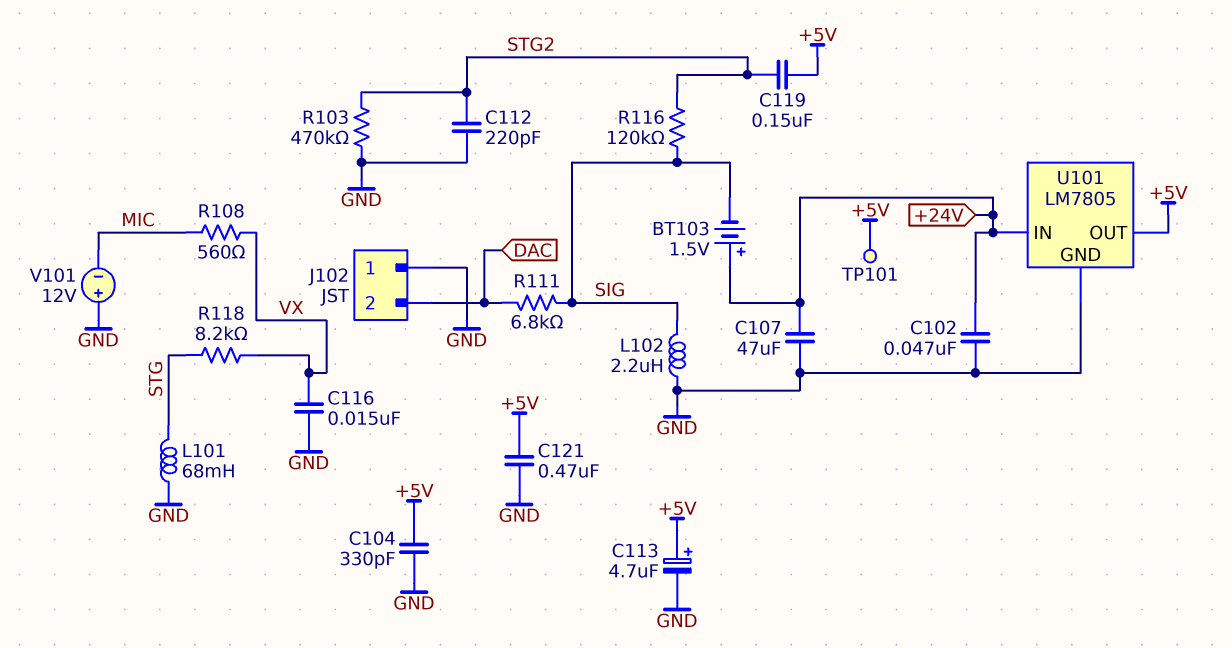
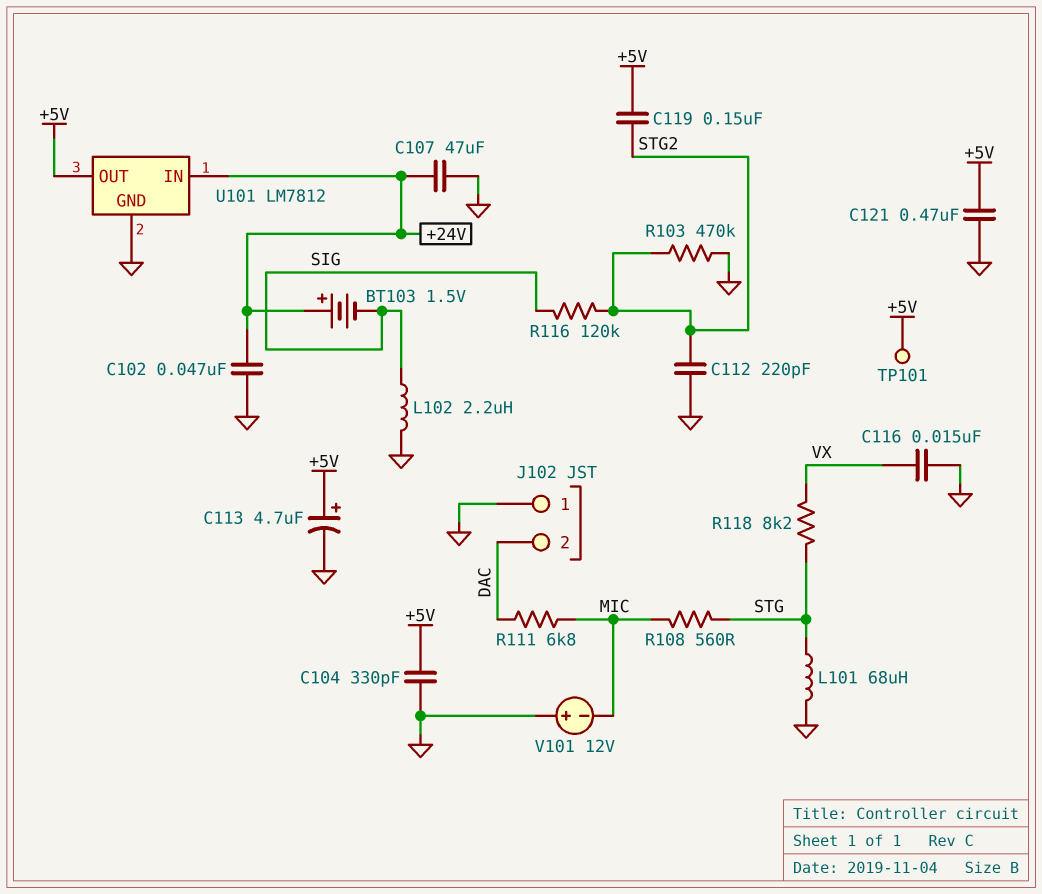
L101: 68mH (GND, STG) -> 68uH (GND, STG)
R108: 560 (MIC, VX) -> 560 (MIC, STG)
R111: 6.8k (DAC, SIG) -> 6.8k (DAC, MIC)
U101: LM7805 -> LM7812

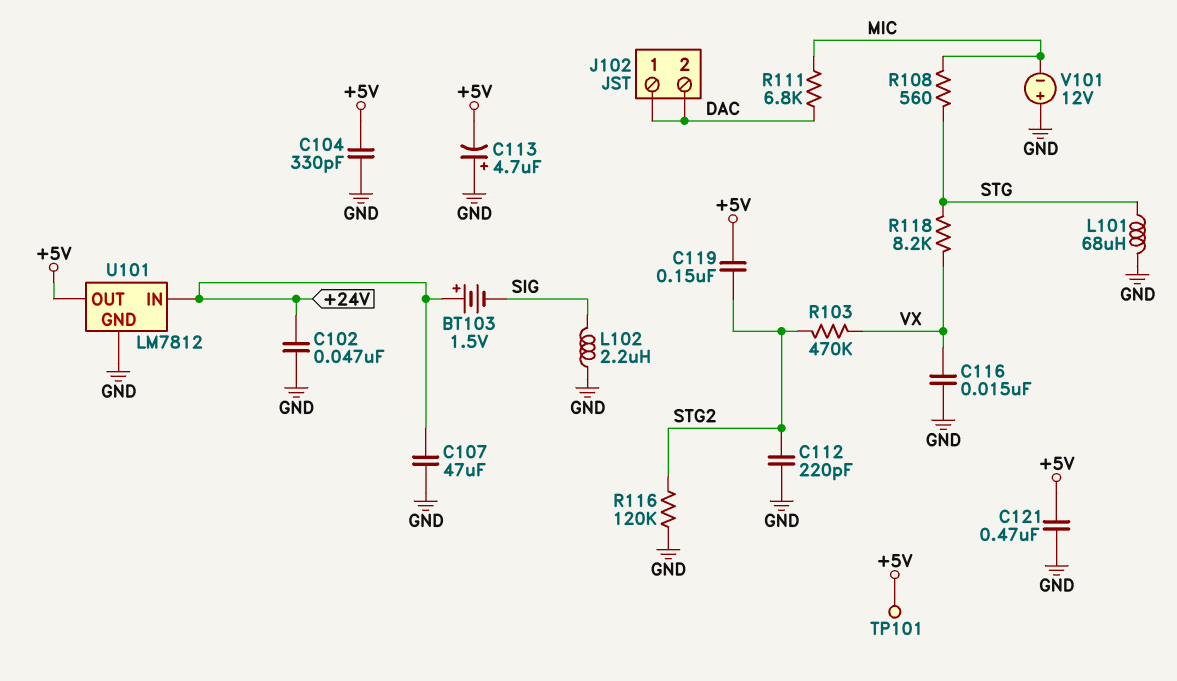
C113: 4.7uF (plus +5V, minus GND) -> 4.7uF (plus GND, minus +5V)
J102 pin 1: GND -> DAC
R103: 470k (GND, STG2) -> 470k (STG2, VX)
R116: 120k (SIG, STG2) -> 120k (GND, STG2)

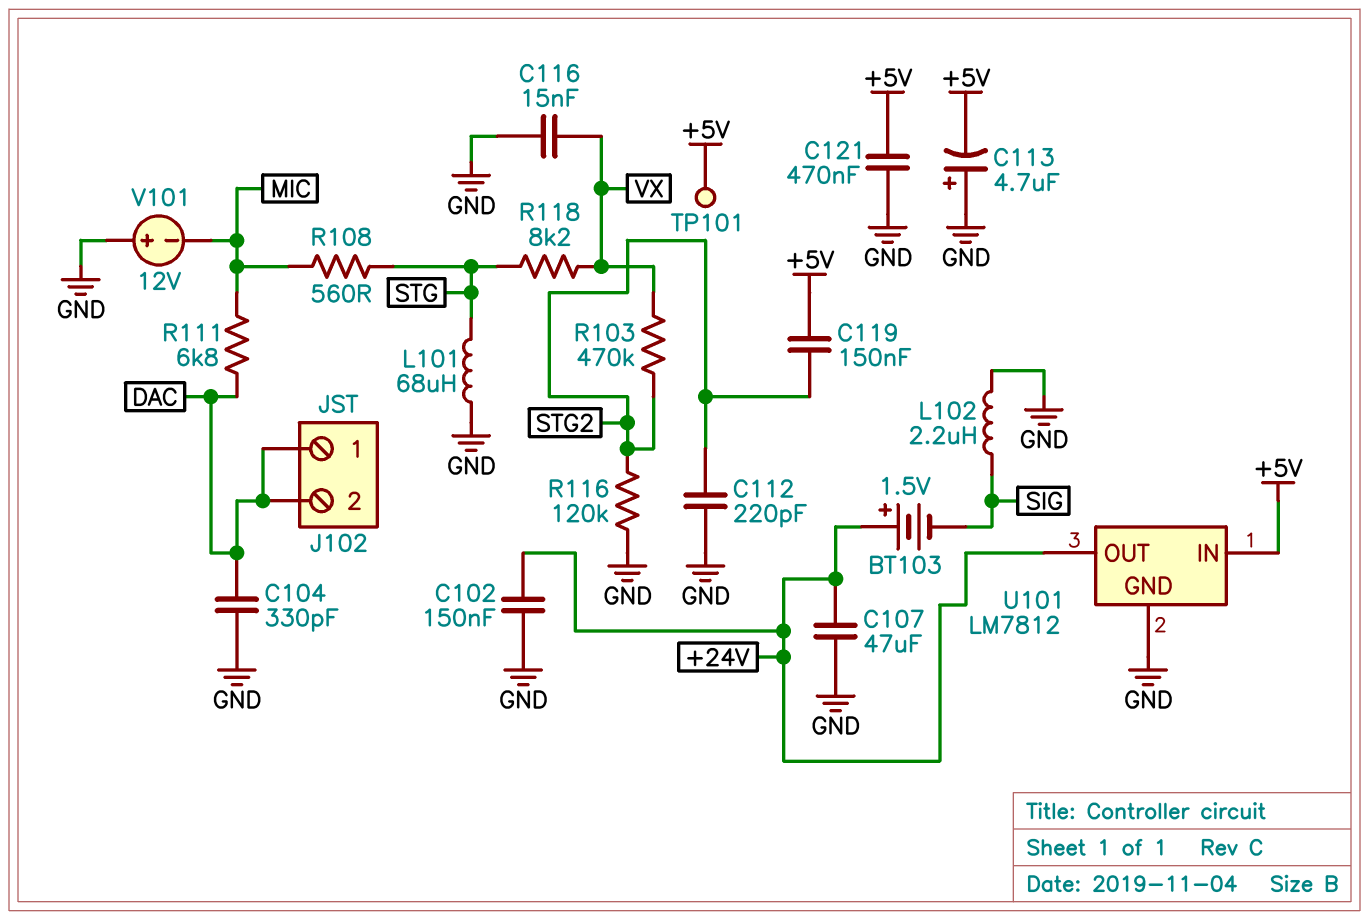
C102: 47nF (+24V, GND) -> 150nF (+24V, GND)
C104: 330pF (+5V, GND) -> 330pF (DAC, GND)
U101 pin IN: +24V -> +5V
U101 pin OUT: +5V -> +24V

